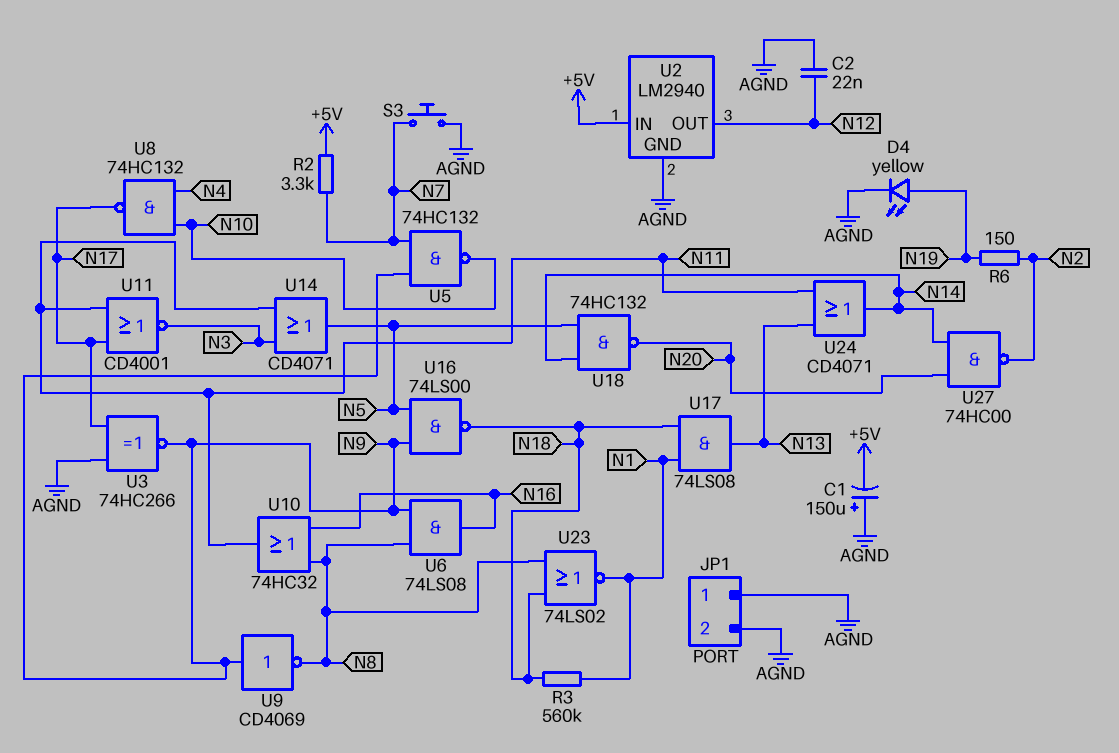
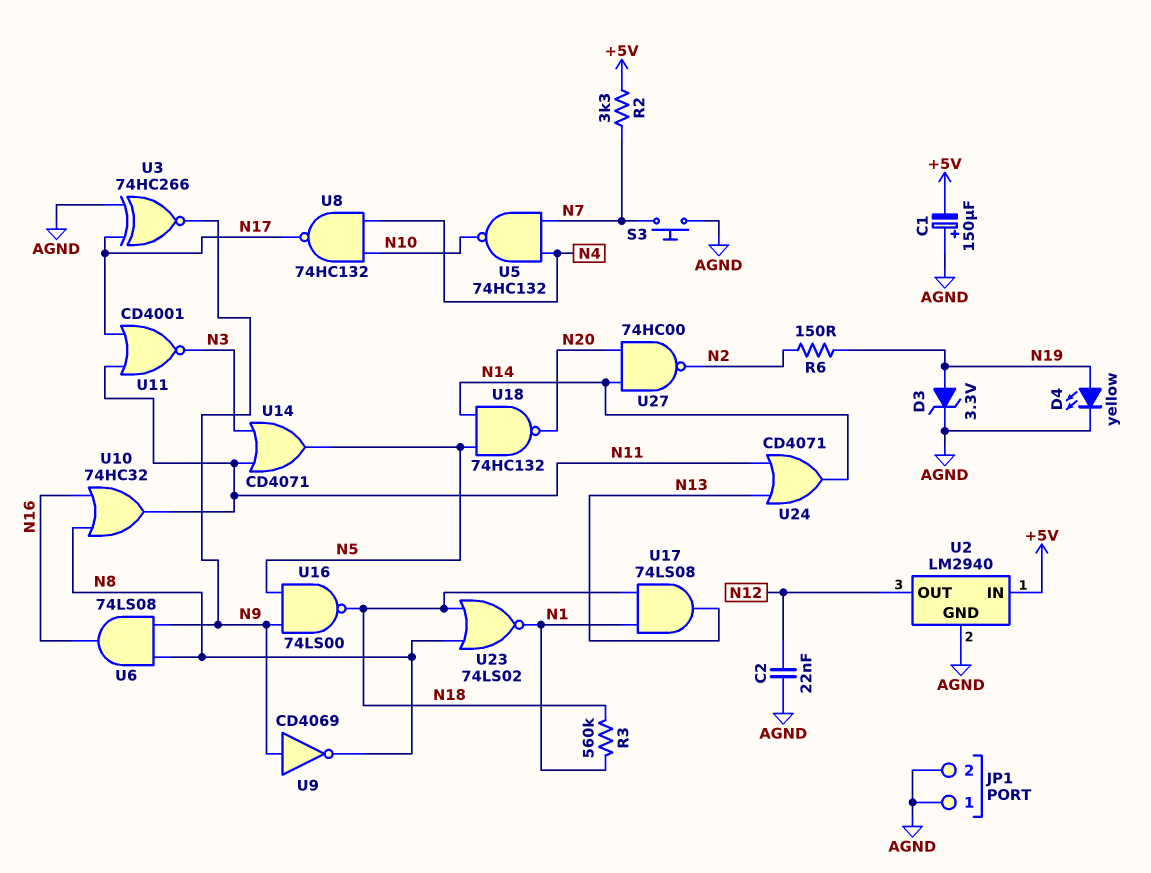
D3: none -> zener 3.3V (A N19, K AGND)
U5: NAND 74HC132 (in N7, in N9, out N10) -> NAND 74HC132 (in N4, in N7, out N10)

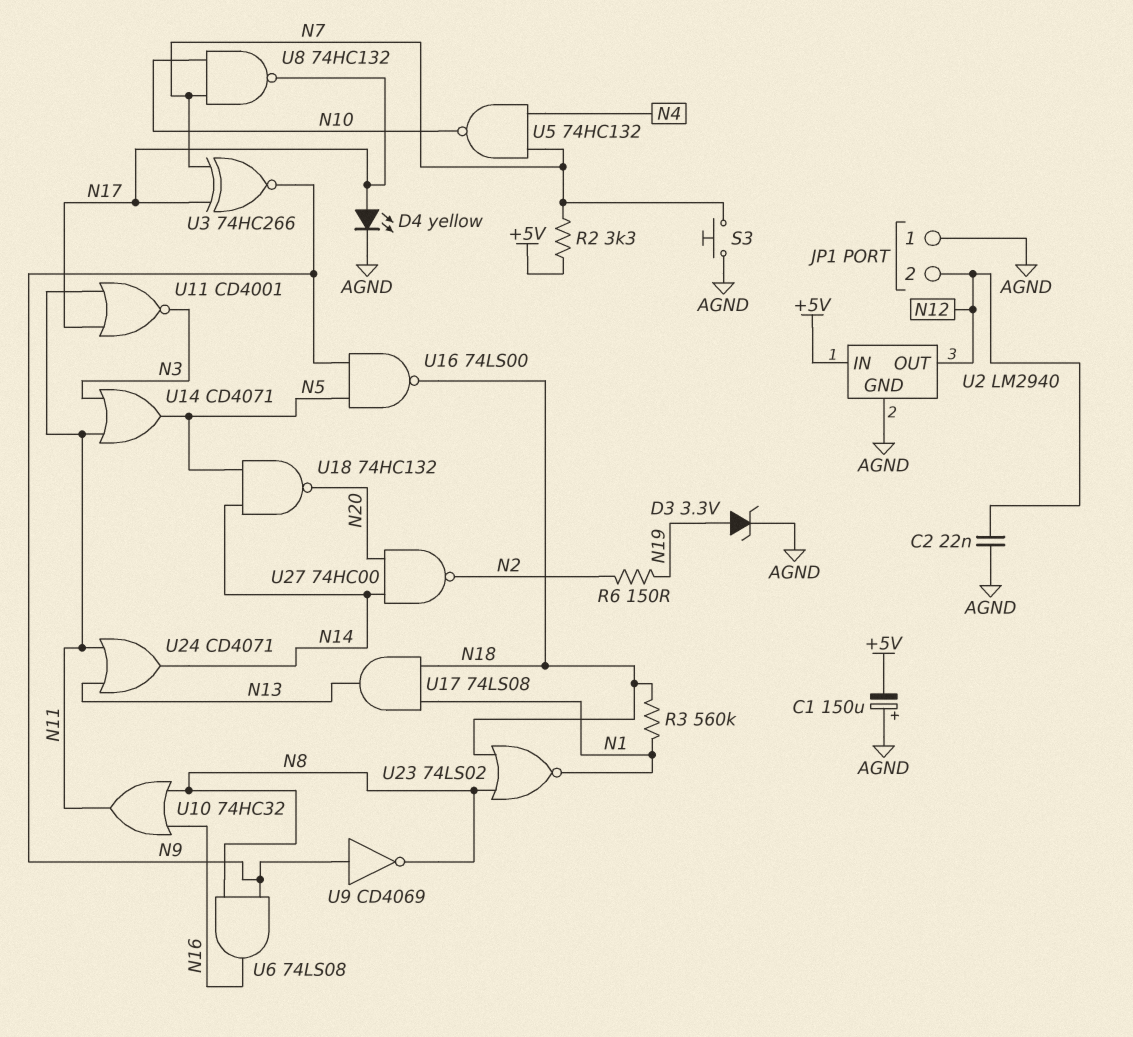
D4: LED yellow (A N19, K AGND) -> LED yellow (A N17, K AGND)
JP1 pin 2: AGND -> N12
U3: XNOR 74HC266 (in AGND, in N17, out N9) -> XNOR 74HC266 (in N7, in N17, out N9)
U8: NAND 74HC132 (in N4, in N10, out N17) -> NAND 74HC132 (in N7, in N10, out N17)

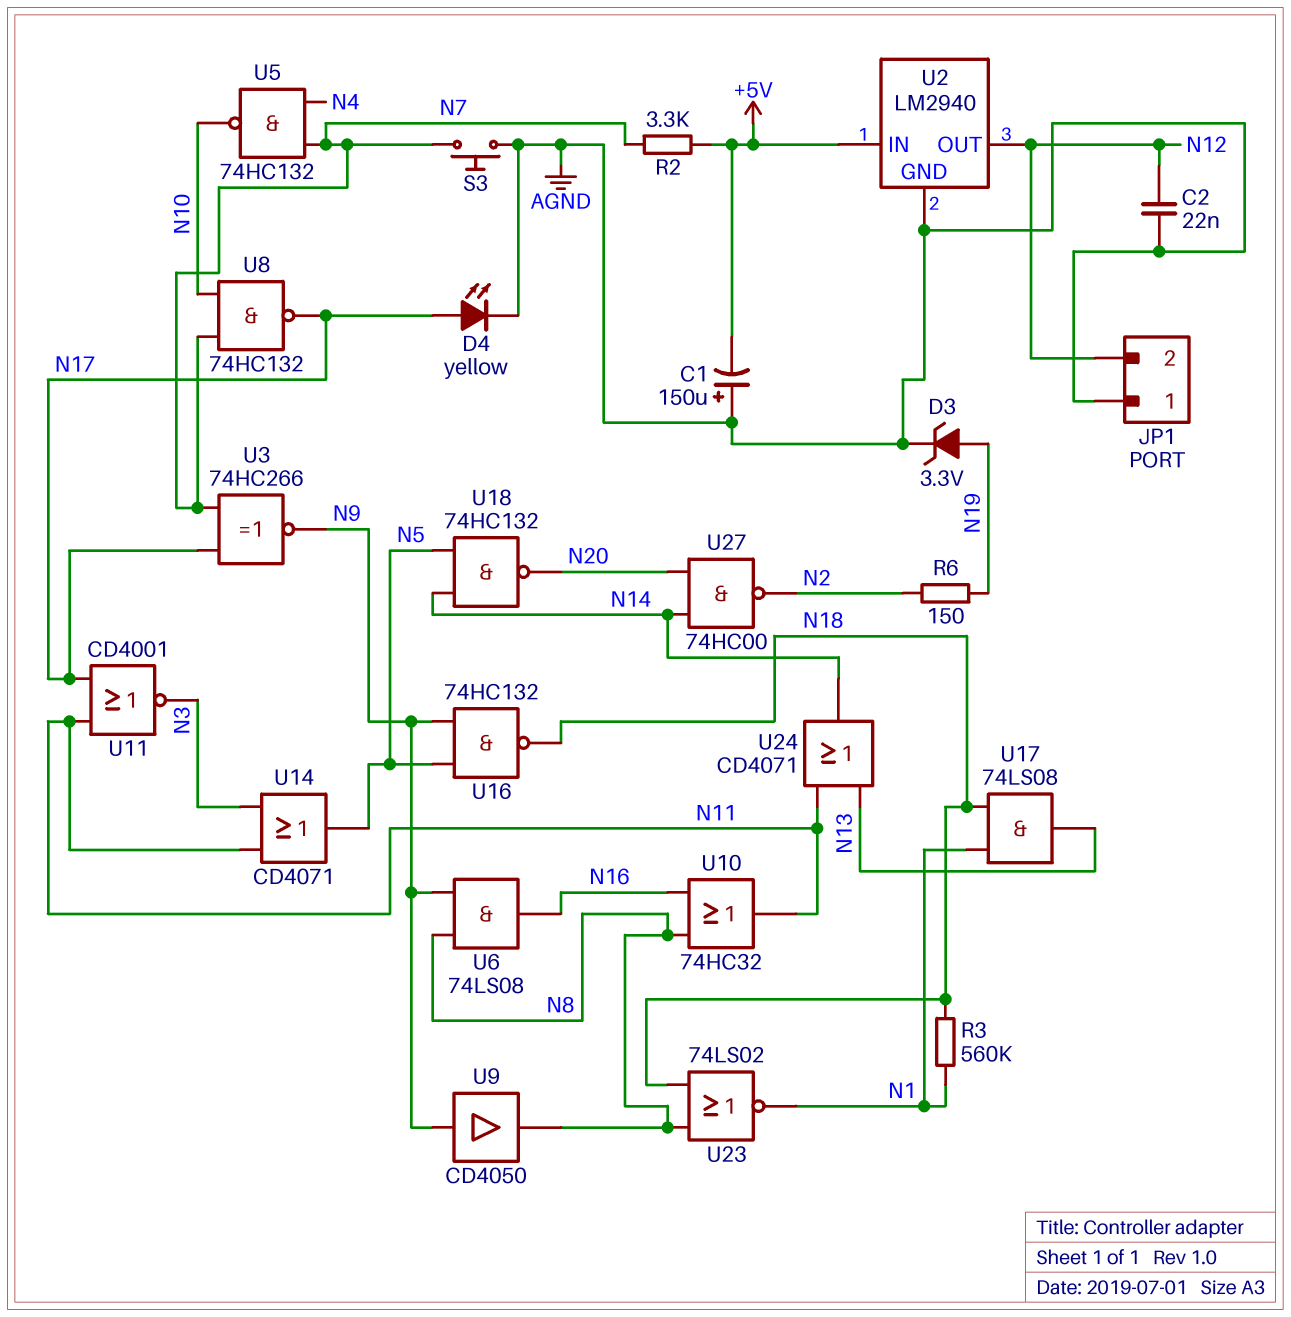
U9: NOT CD4069 (in N9, out N8) -> buffer CD4050 (in N9, out N8)
U16: NAND 74LS00 (in N5, in N9, out N18) -> NAND 74HC132 (in N5, in N9, out N18)

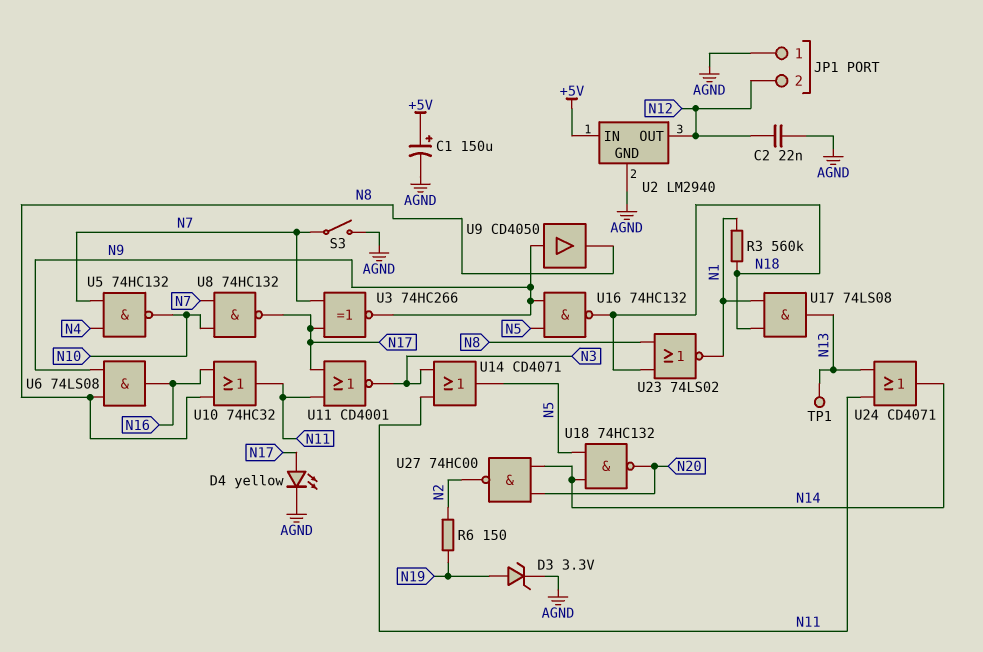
C1: 150uF (plus AGND, minus +5V) -> 150uF (plus +5V, minus AGND)
R2: 3.3k (+5V, N7) -> none
S3: button (AGND, N7) -> switch (AGND, N7)
TP1: none -> test point (N13)

